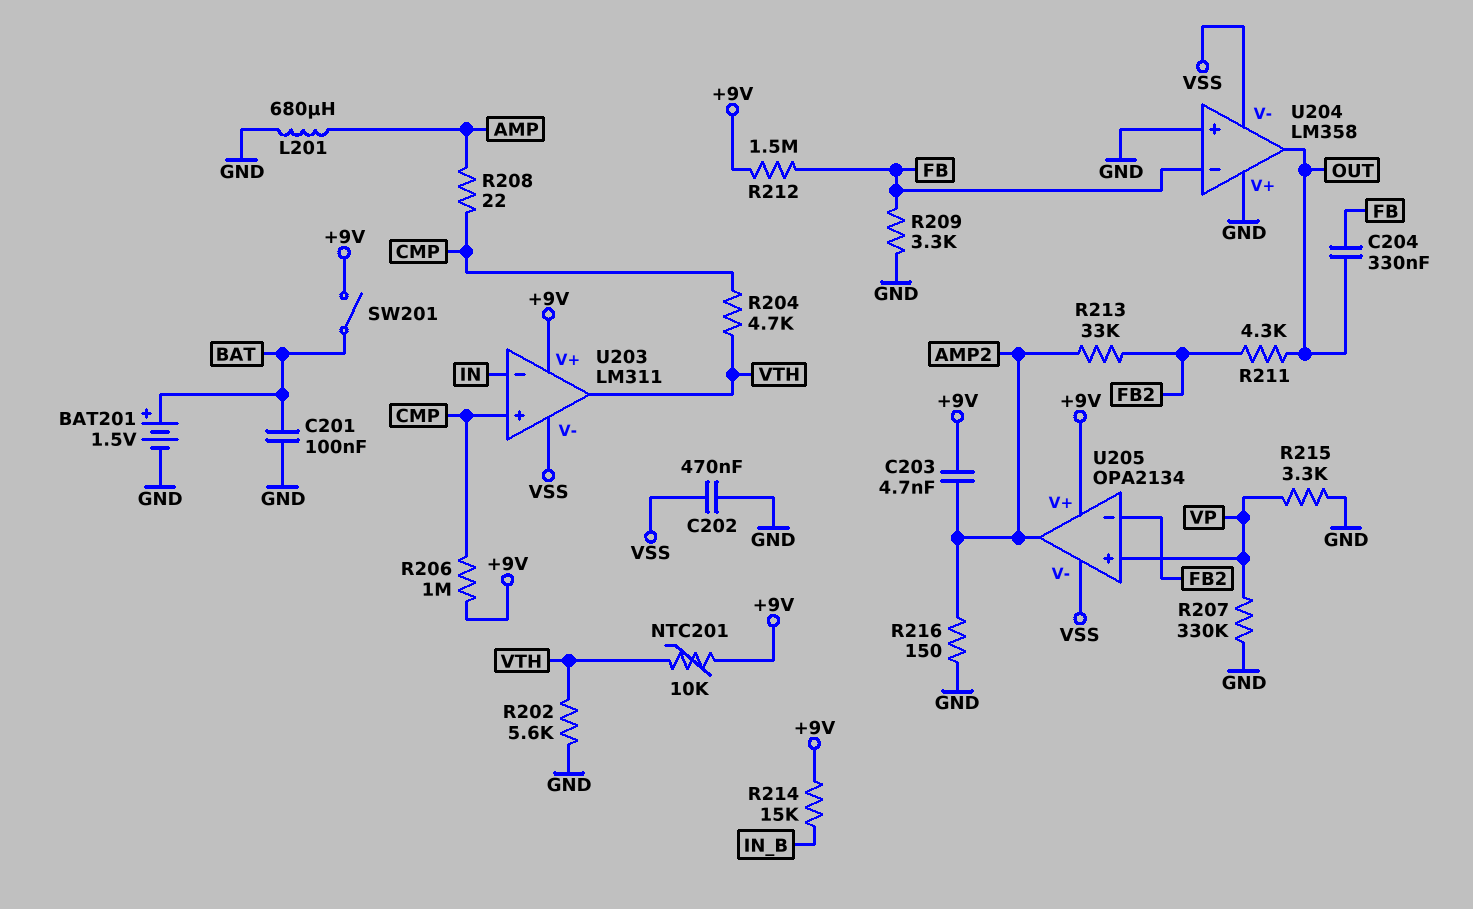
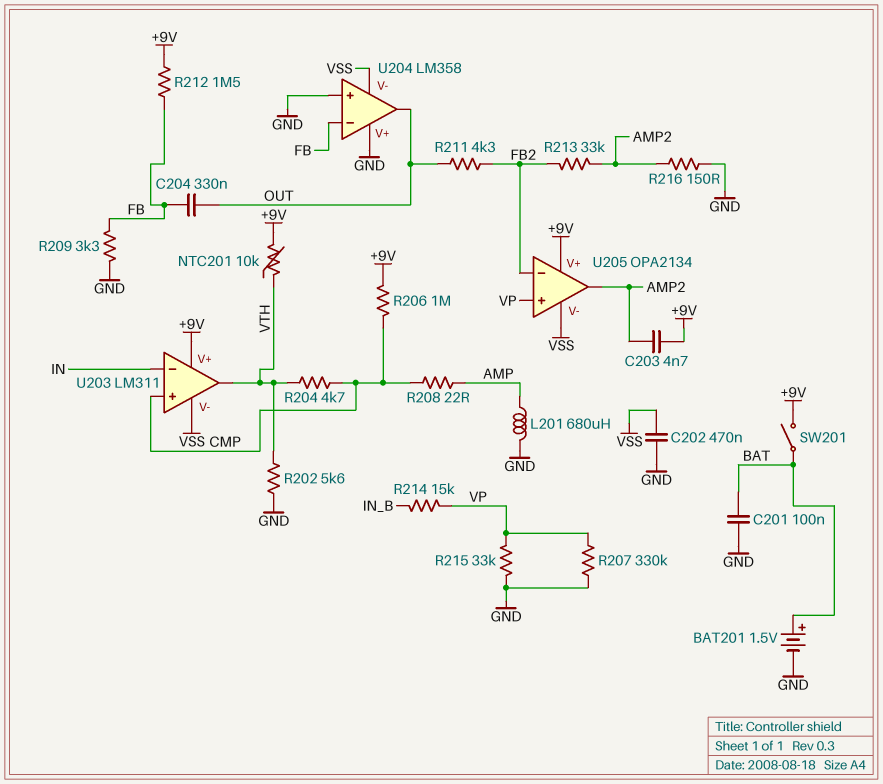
R214: 15k (+9V, IN_B) -> 15k (IN_B, VP)
R215: 3.3k (GND, VP) -> 33k (GND, VP)

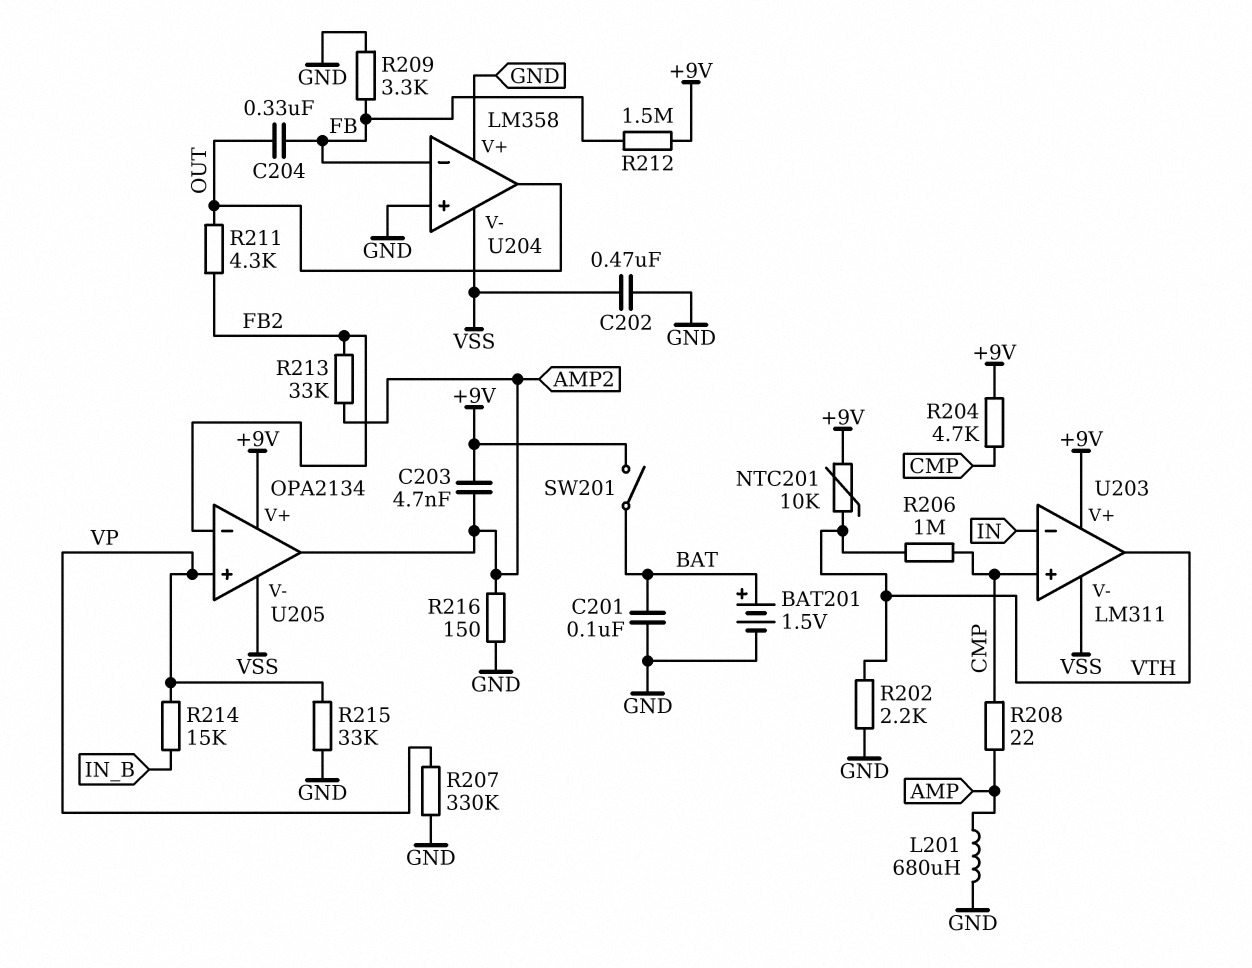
R202: 5.6k (GND, VTH) -> 2.2k (GND, VTH)
R204: 4.7k (CMP, VTH) -> 4.7k (+9V, CMP)
R206: 1M (+9V, CMP) -> 1M (CMP, VTH)

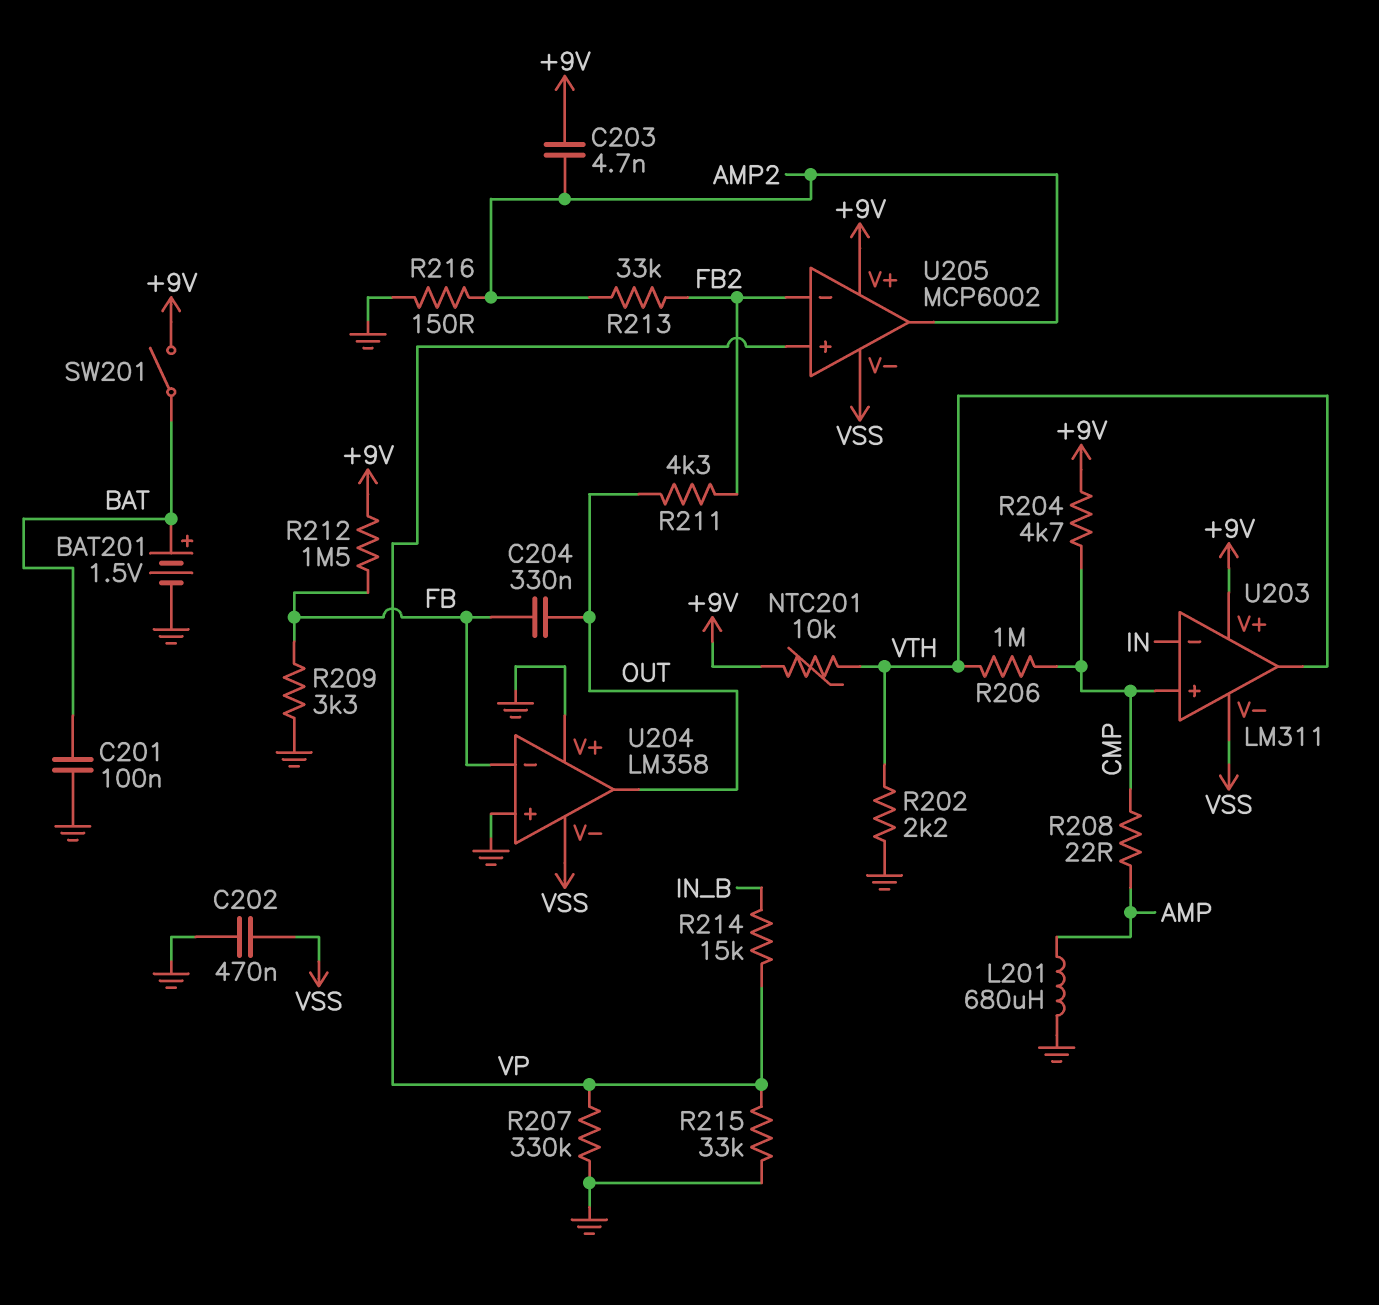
U205: OPA2134 -> MCP6002

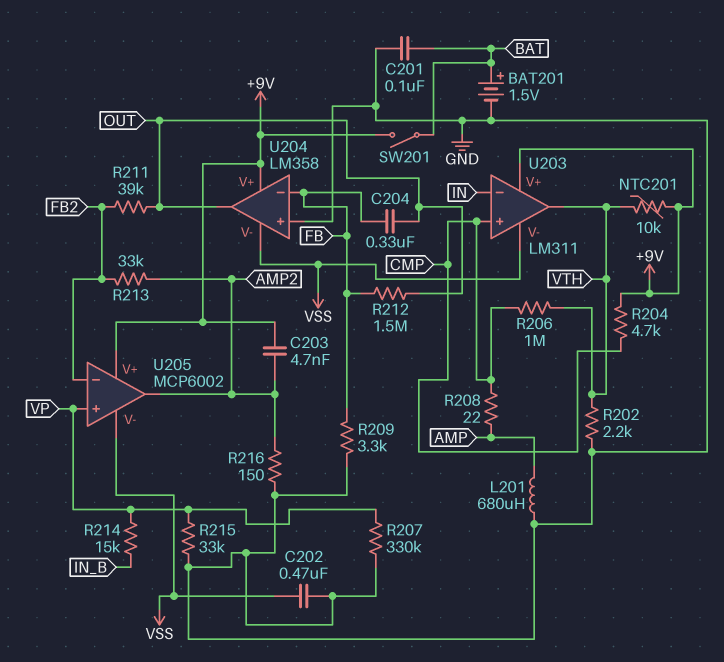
R211: 4.3k (FB2, OUT) -> 39k (FB2, OUT)
R212: 1.5M (+9V, FB) -> 1.5M (FB, OUT)
U204 pin V+: GND -> +9V

